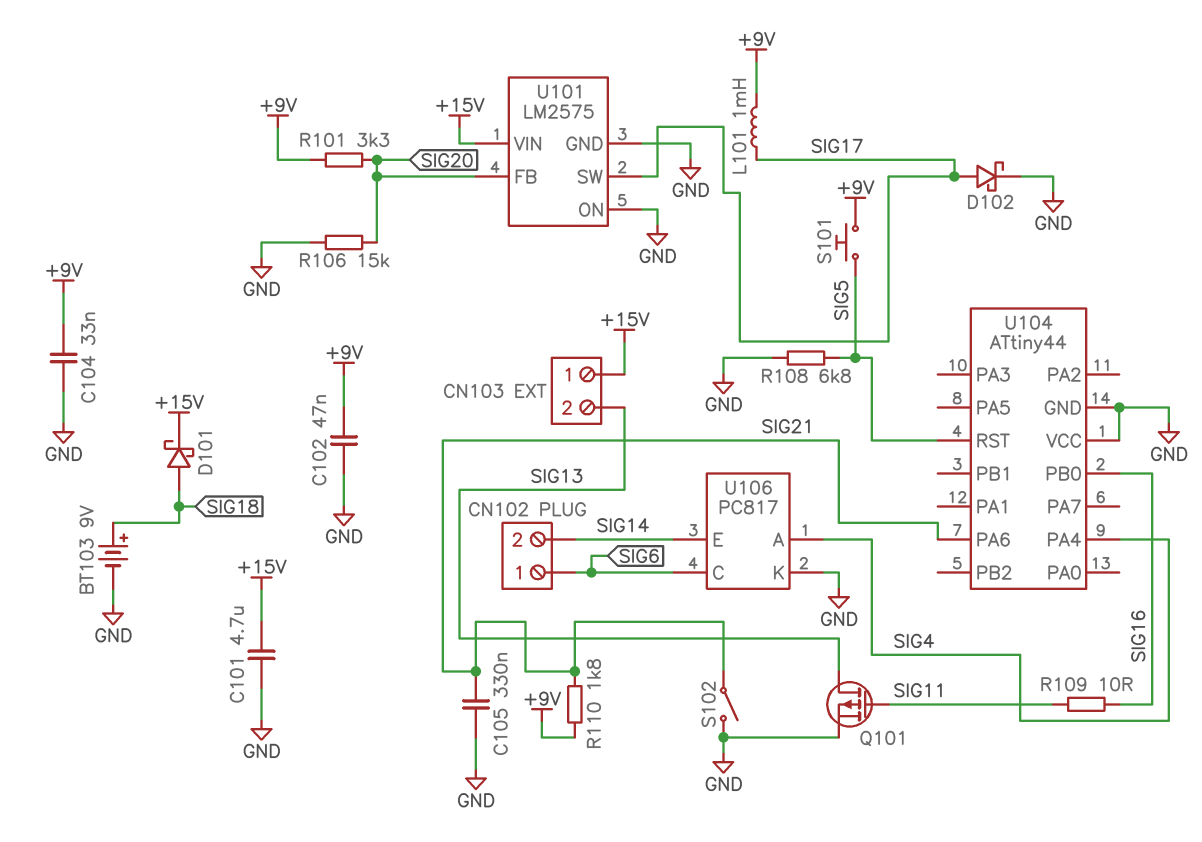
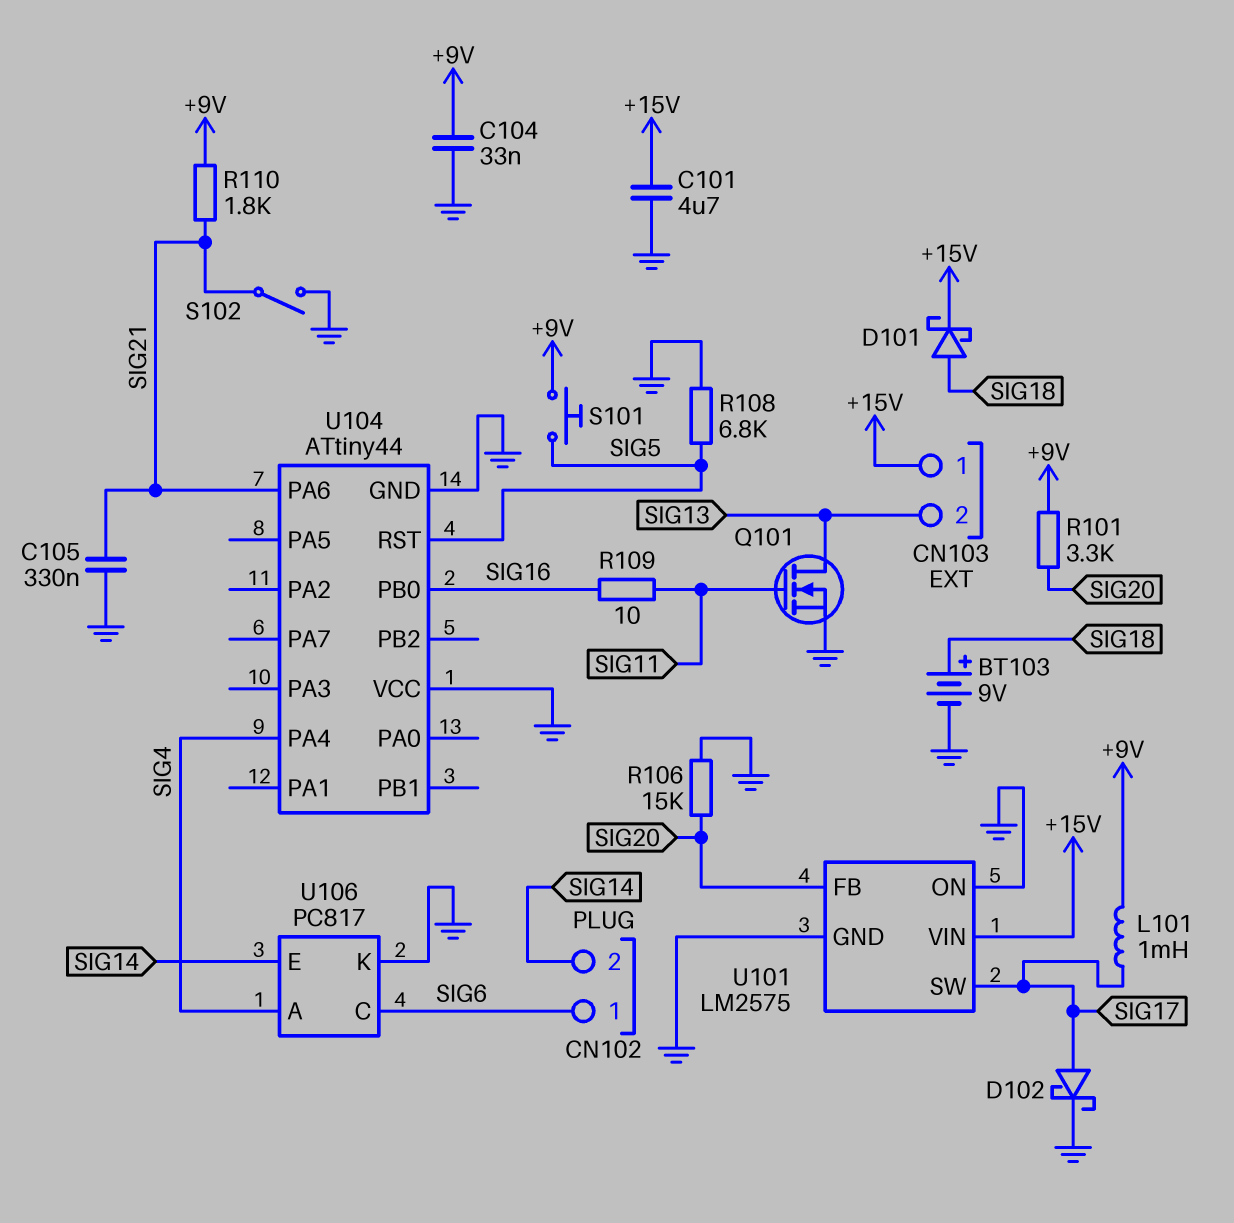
C102: 47nF (+9V, GND) -> none
Q101: PMOS (G SIG11, D SIG13, S GND) -> NMOS (G SIG11, D SIG13, S GND)

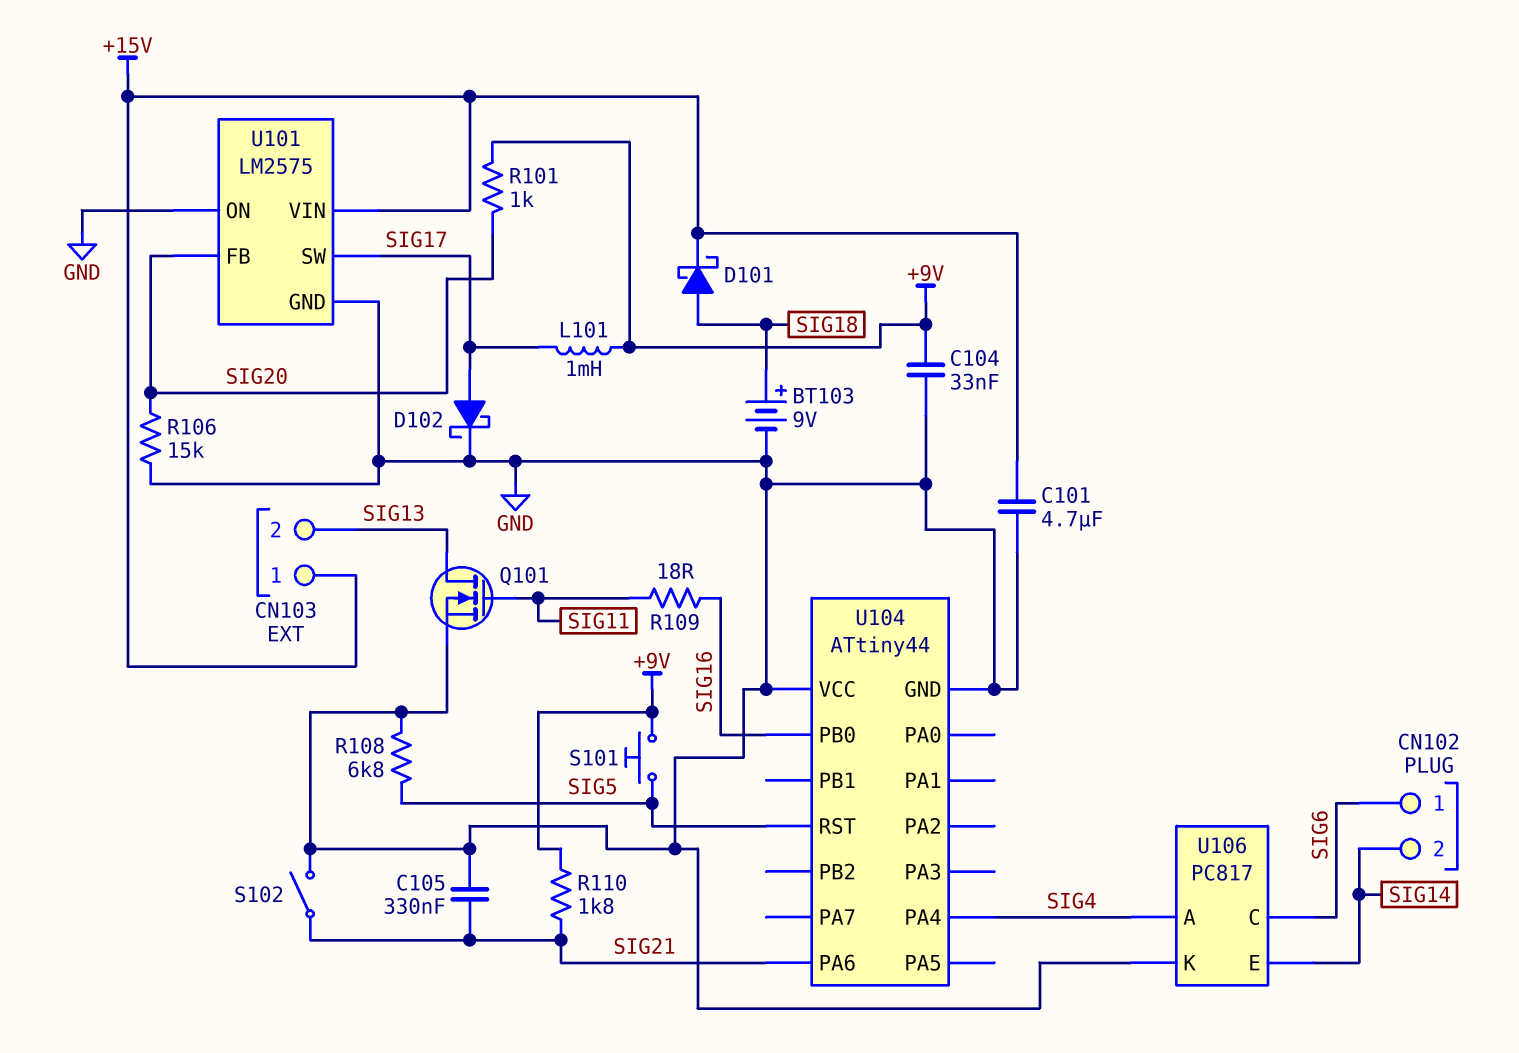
R101: 3.3k (+9V, SIG20) -> 1k (+9V, SIG20)
R109: 10 (SIG11, SIG16) -> 18 (SIG11, SIG16)

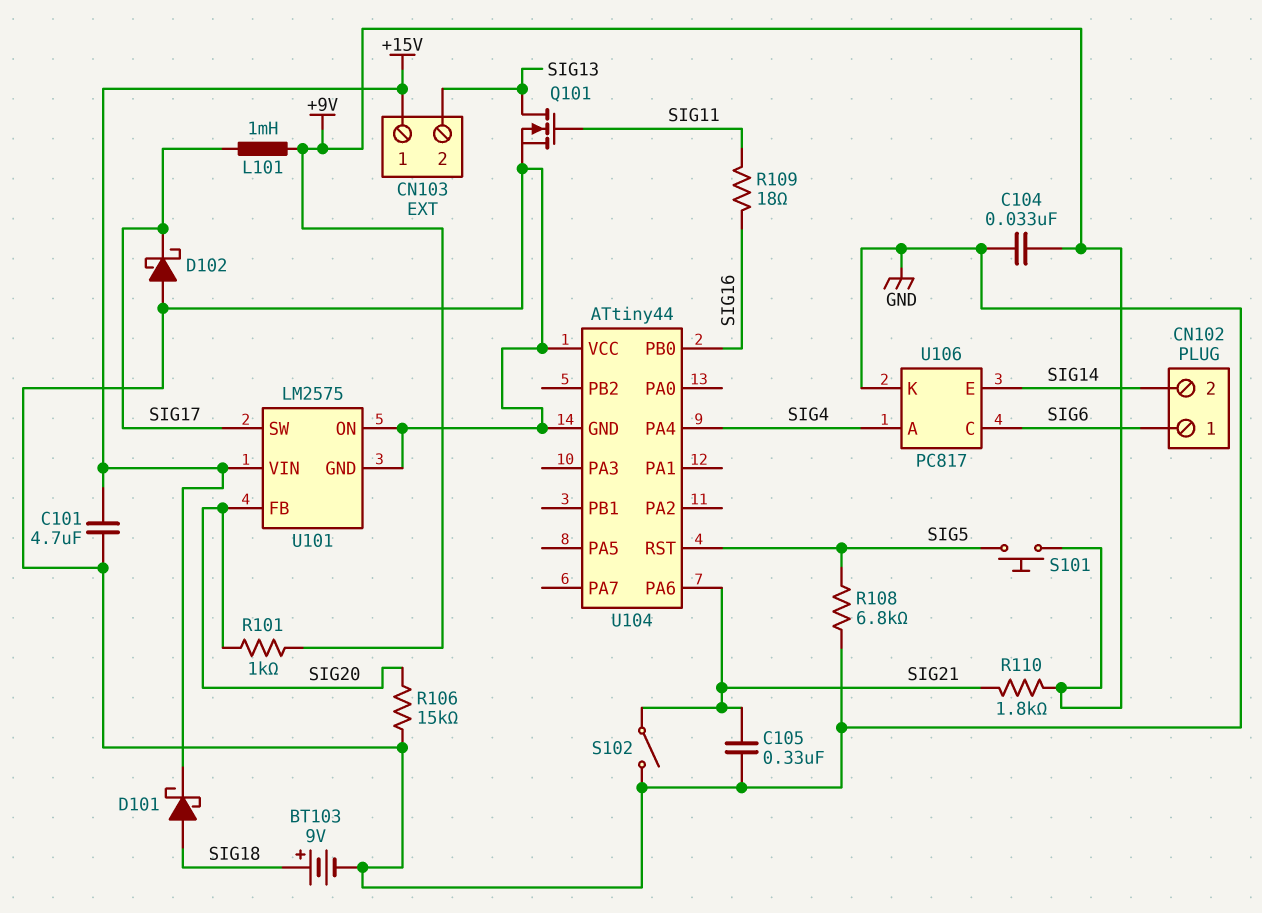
D102: schottky (A SIG17, K GND) -> schottky (A GND, K SIG17)

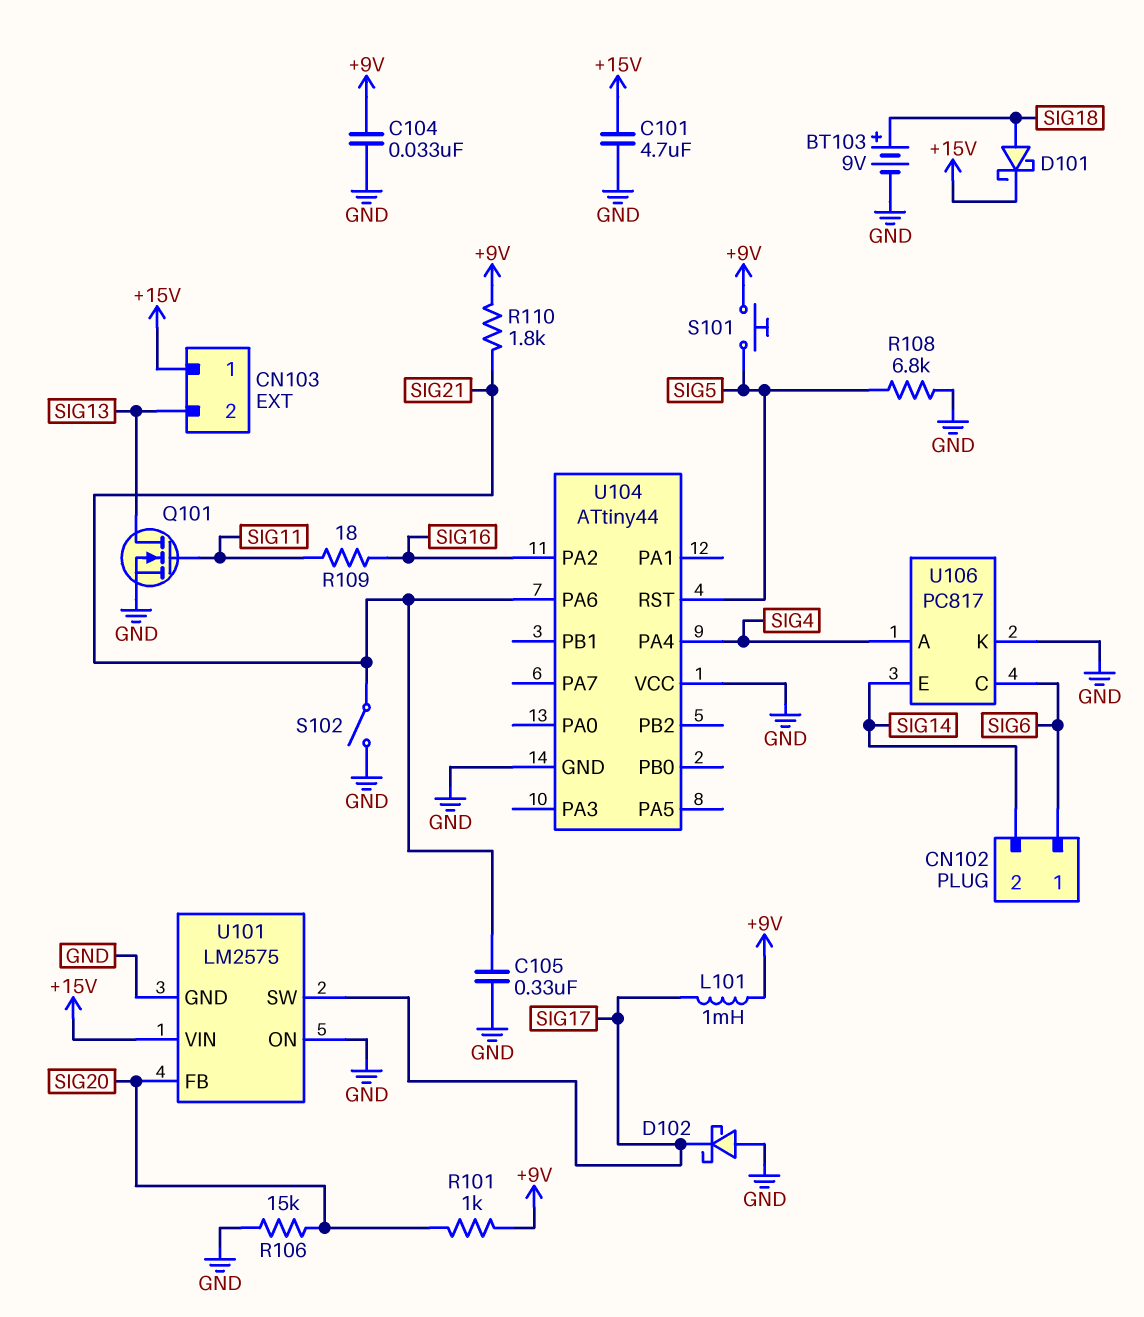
U104 pin PA2: none -> SIG16
U104 pin PB0: SIG16 -> none

